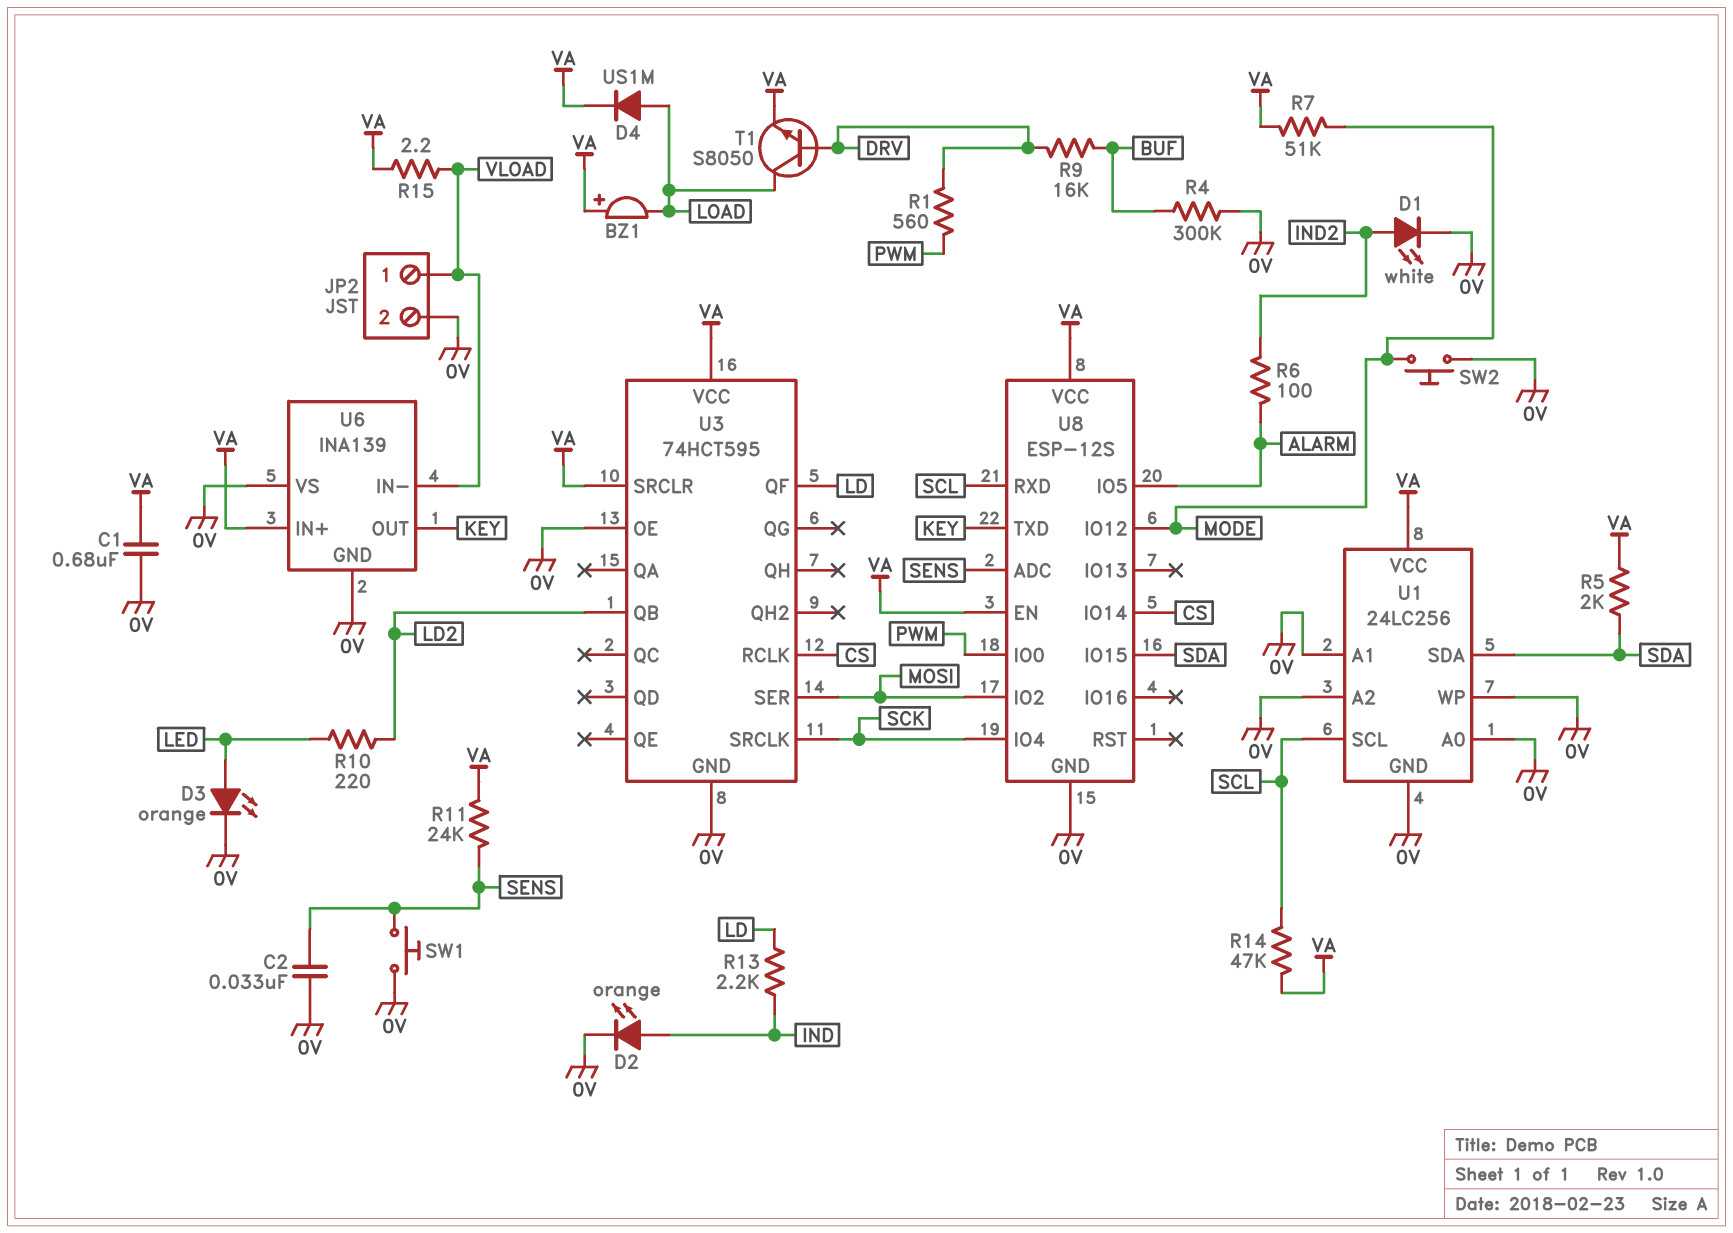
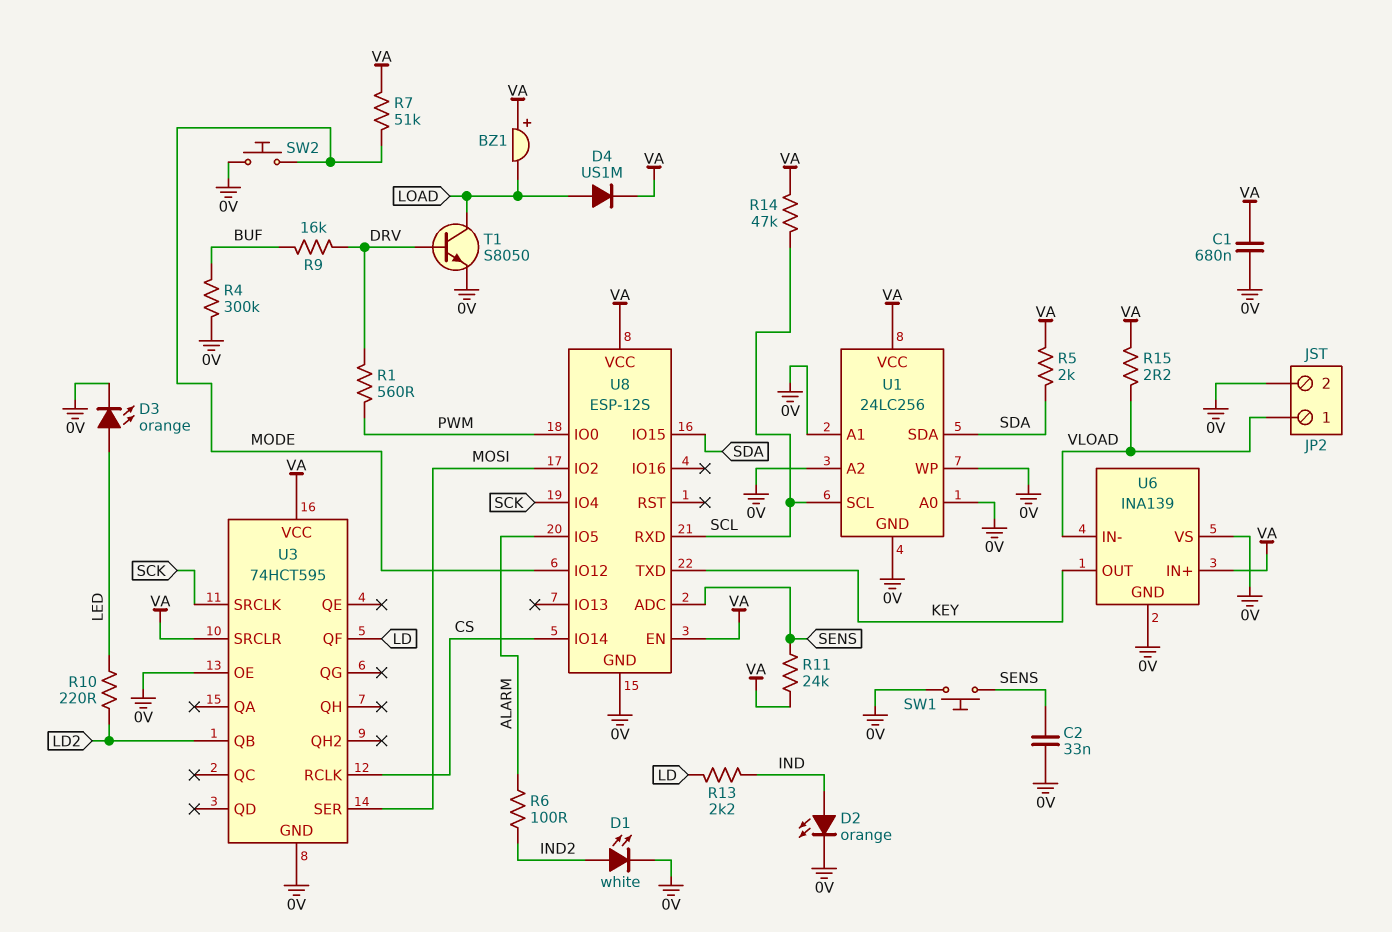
T1: NPN S8050 (B DRV, C LOAD, E VA) -> NPN S8050 (B DRV, C LOAD, E 0V)

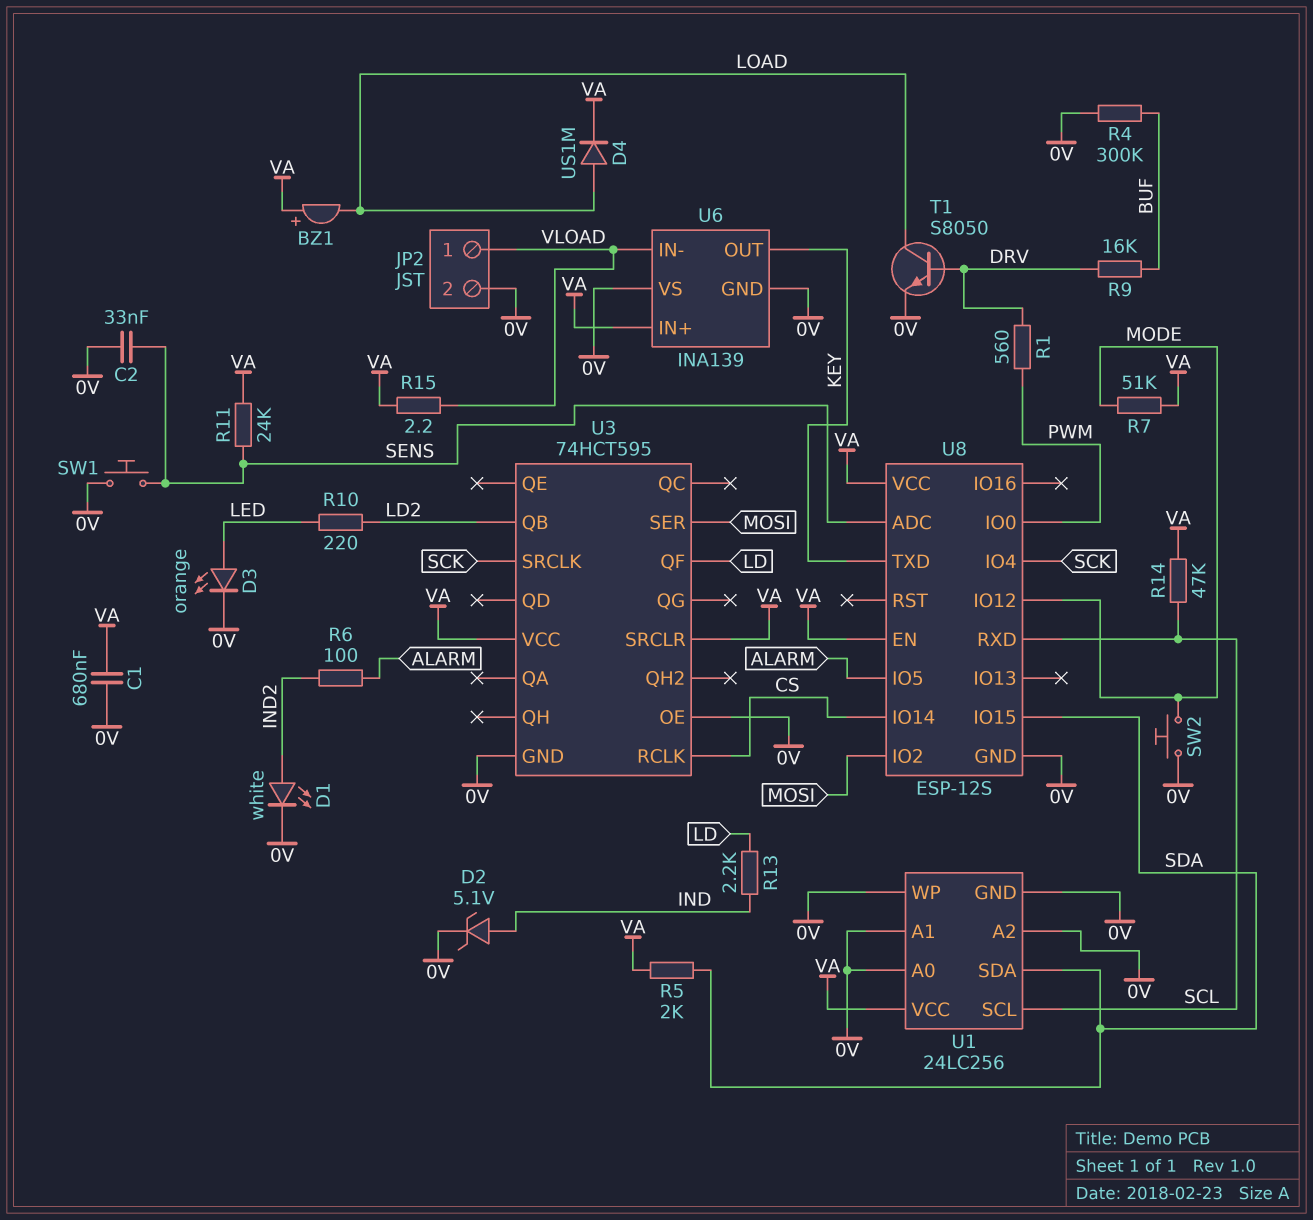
D2: LED orange (A IND, K 0V) -> zener 5.1V (A IND, K 0V)

